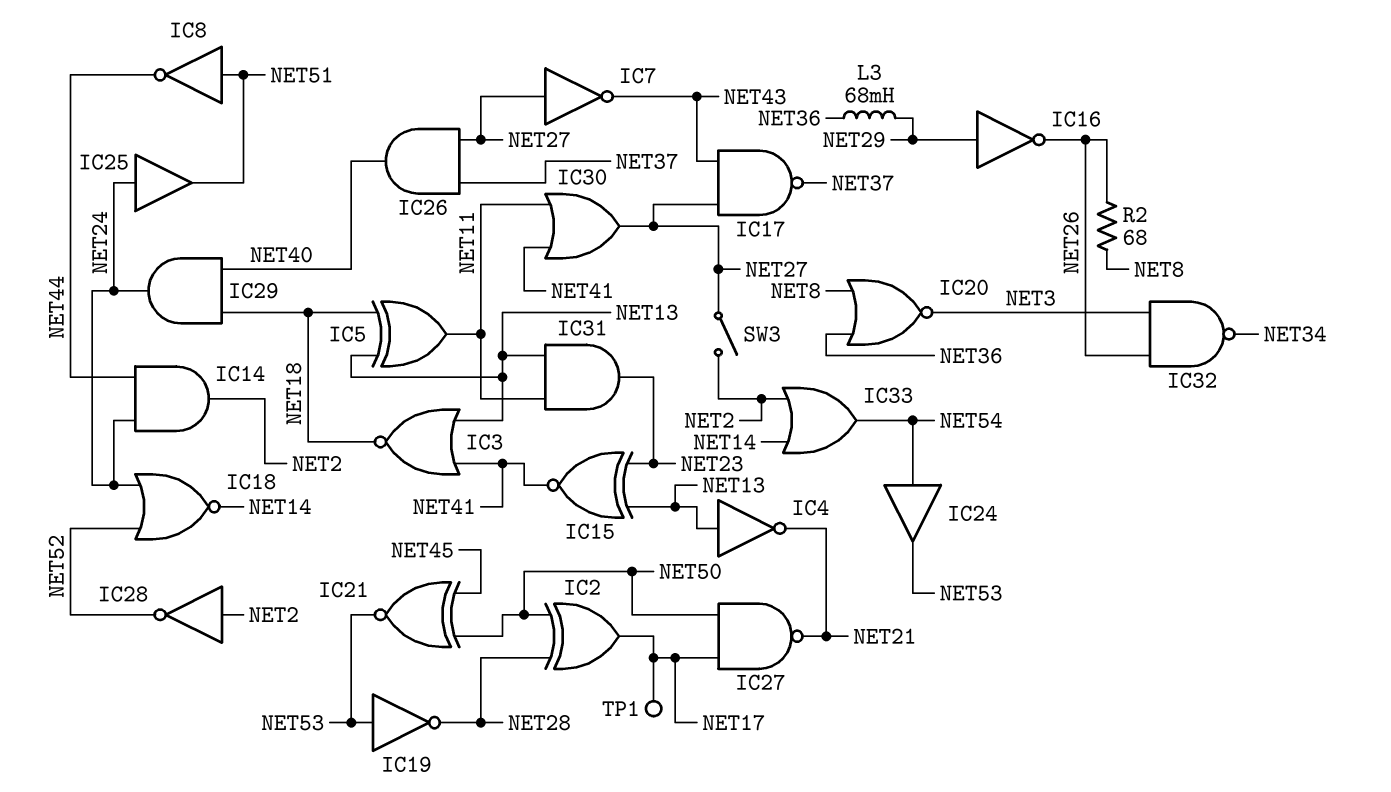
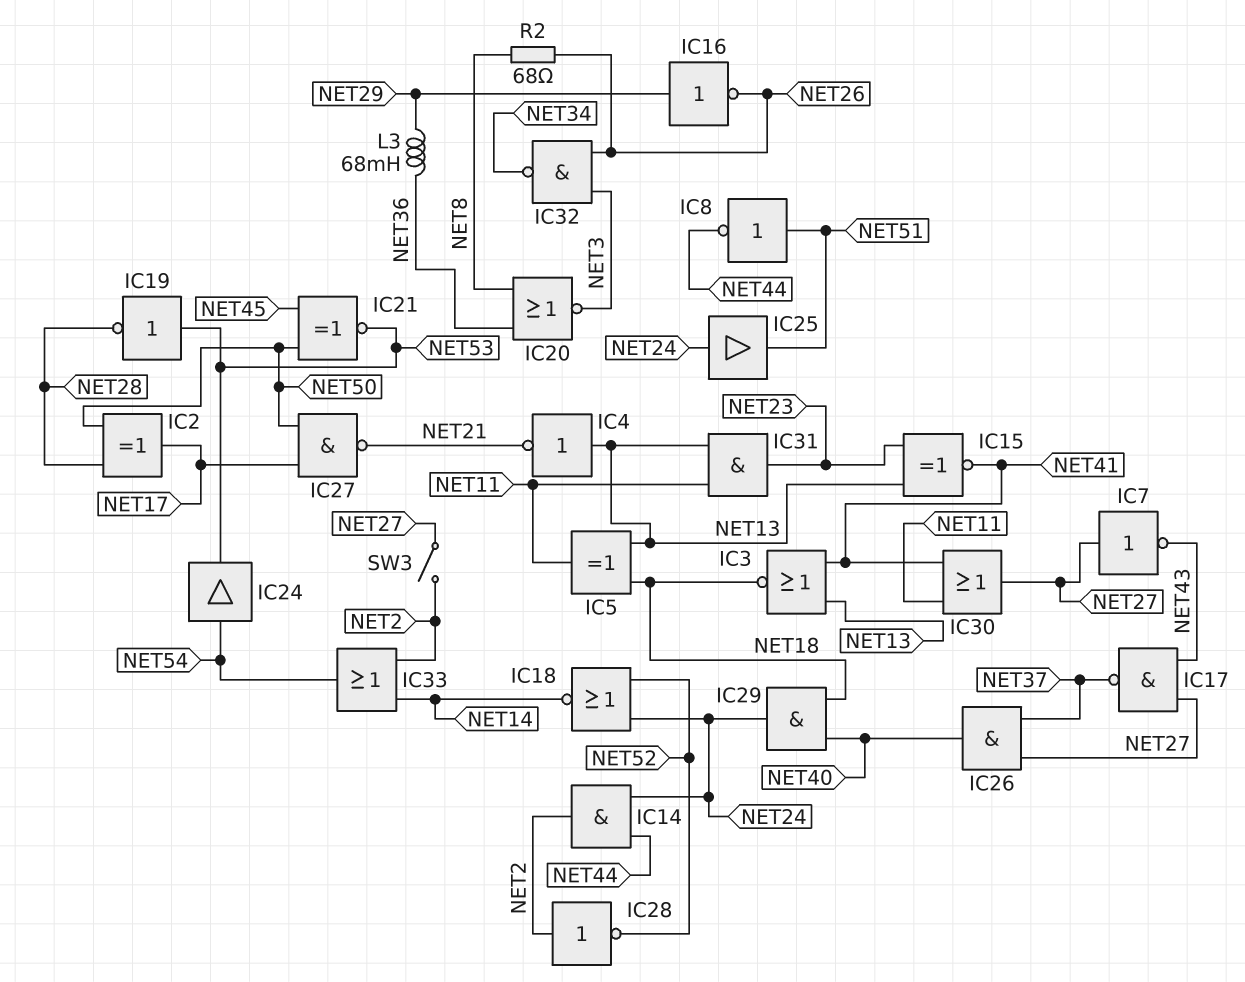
TP1: test point (NET17) -> none

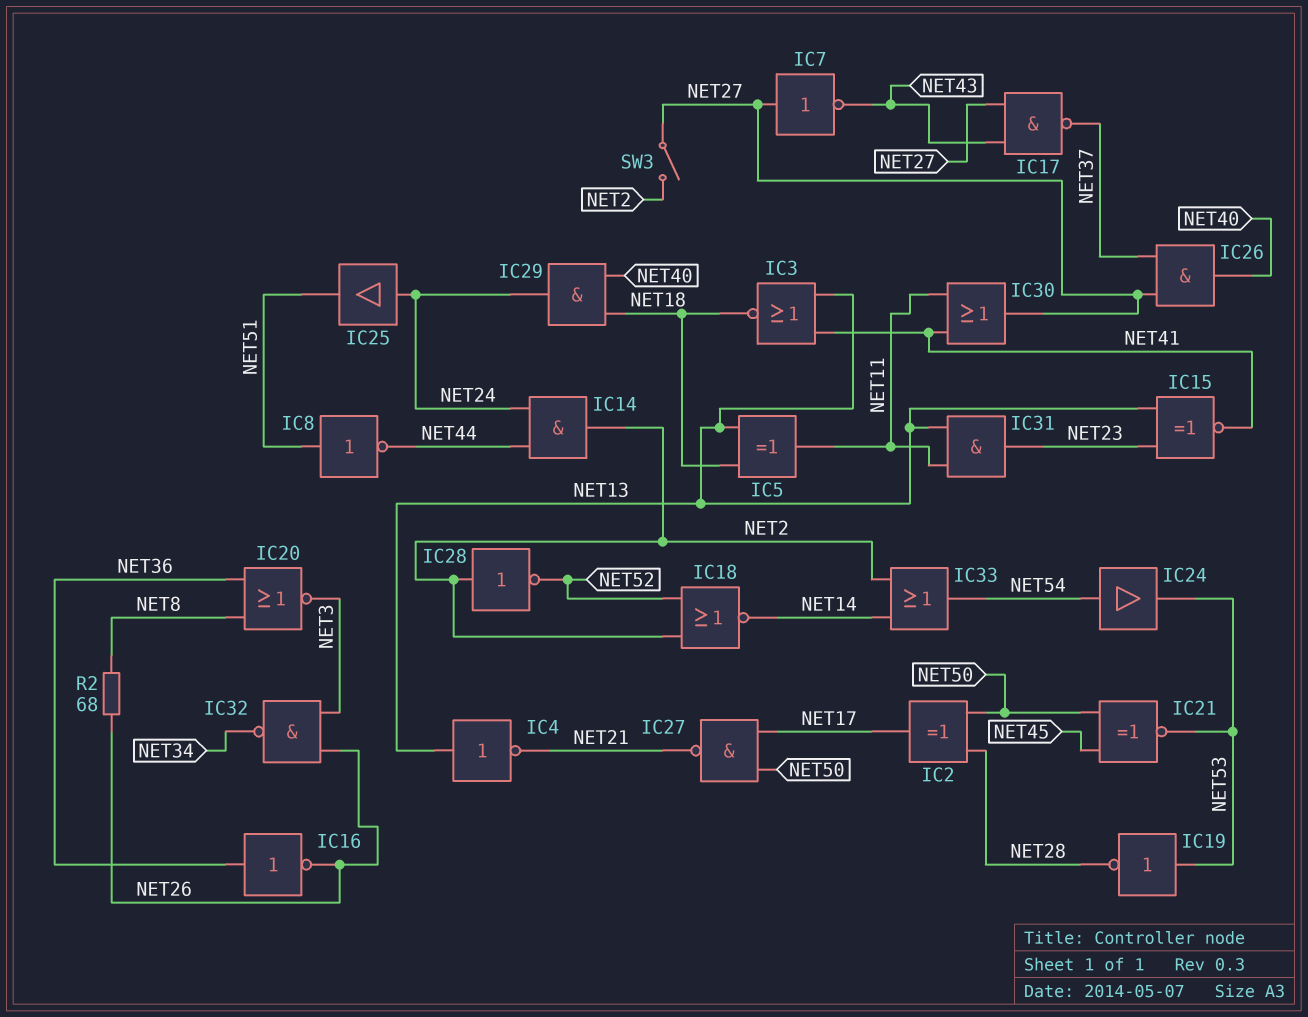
IC16: NOT (in NET29, out NET26) -> NOT (in NET36, out NET26)
IC18: NOR (in NET24, in NET52, out NET14) -> NOR (in NET2, in NET52, out NET14)
L3: 68mH (NET29, NET36) -> none

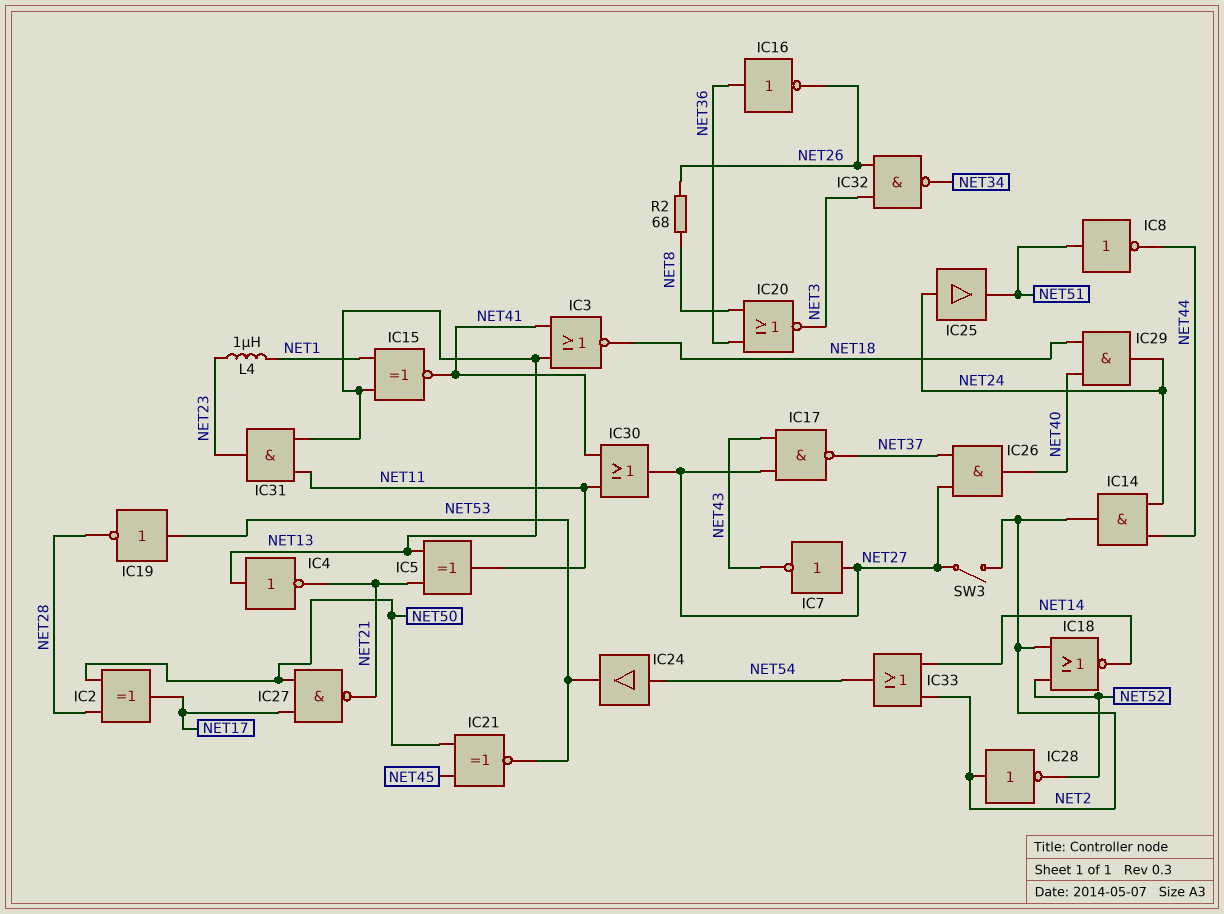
IC5: XOR (in NET13, in NET18, out NET11) -> XOR (in NET13, in NET21, out NET11)
IC15: XNOR (in NET13, in NET23, out NET41) -> XNOR (in NET1, in NET13, out NET41)
L4: none -> 1uH (NET1, NET23)

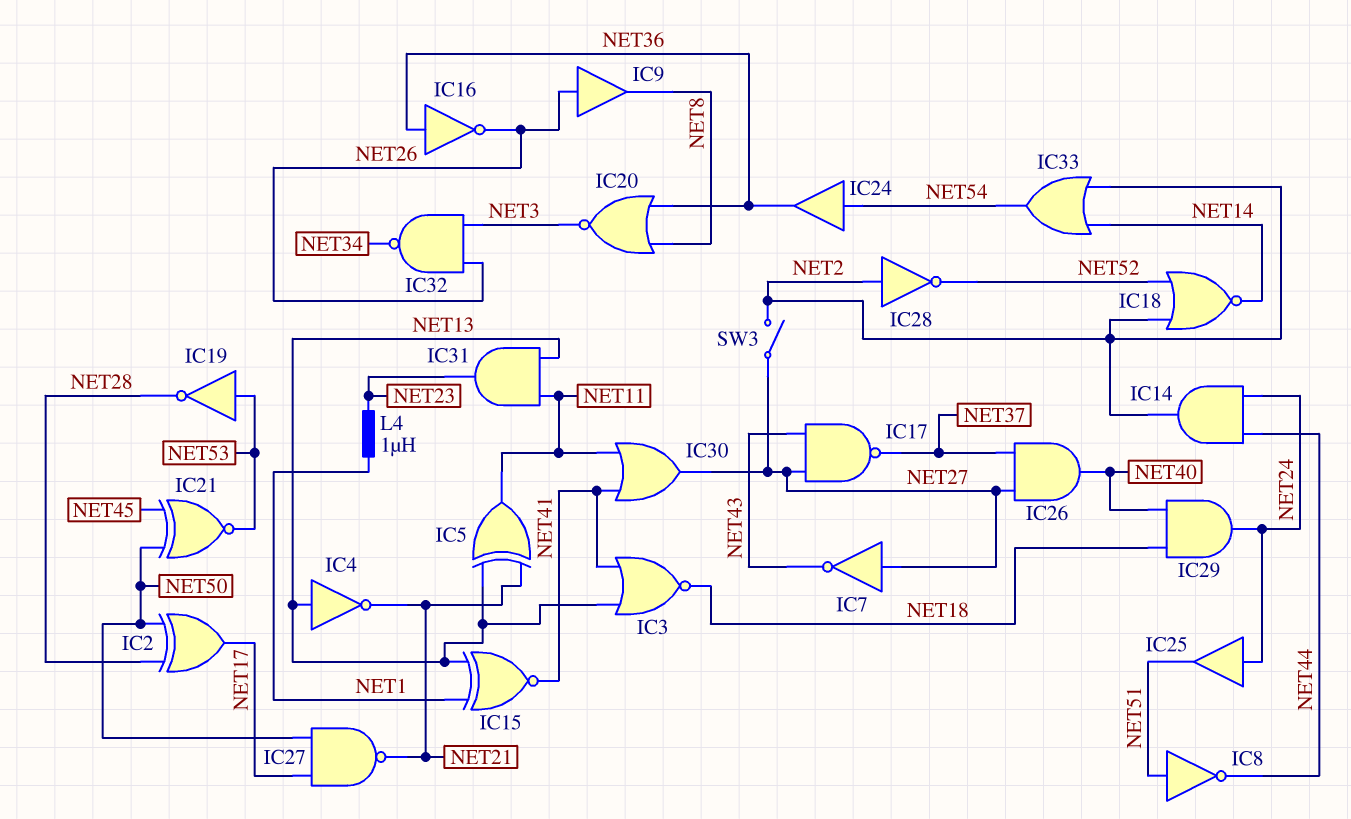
IC9: none -> buffer (in NET26, out NET8)
IC24: buffer (in NET54, out NET53) -> buffer (in NET54, out NET36)
R2: 68 (NET8, NET26) -> none

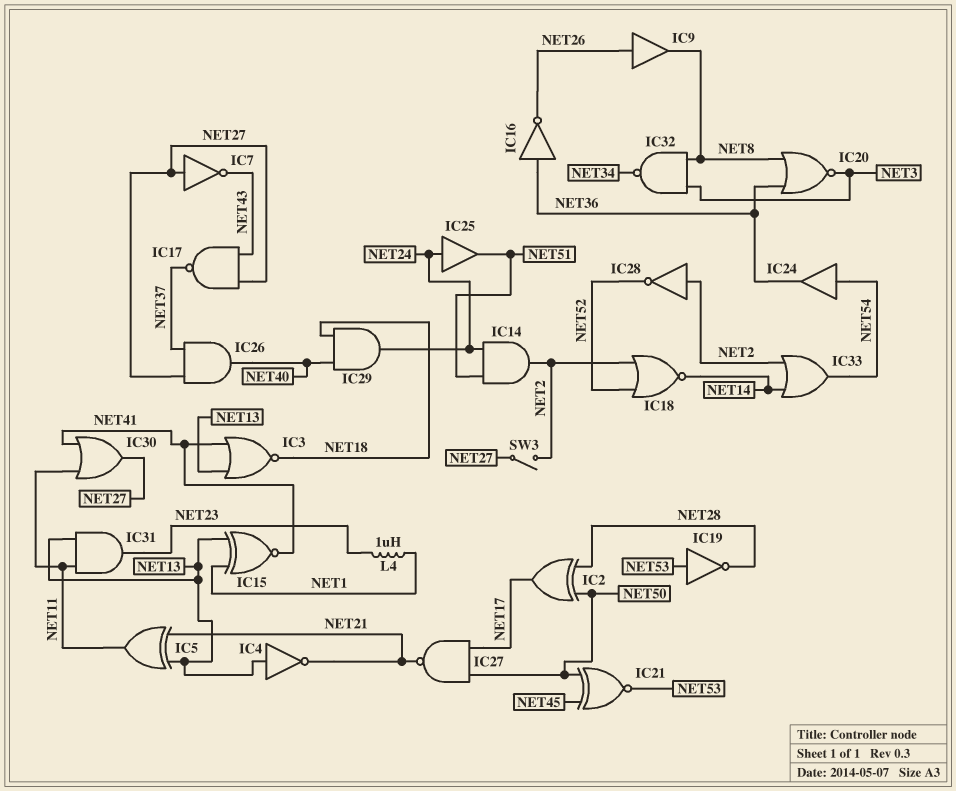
IC8: NOT (in NET51, out NET44) -> none
IC14: AND (in NET24, in NET44, out NET2) -> AND (in NET24, in NET51, out NET2)
IC32: NAND (in NET3, in NET26, out NET34) -> NAND (in NET3, in NET8, out NET34)

